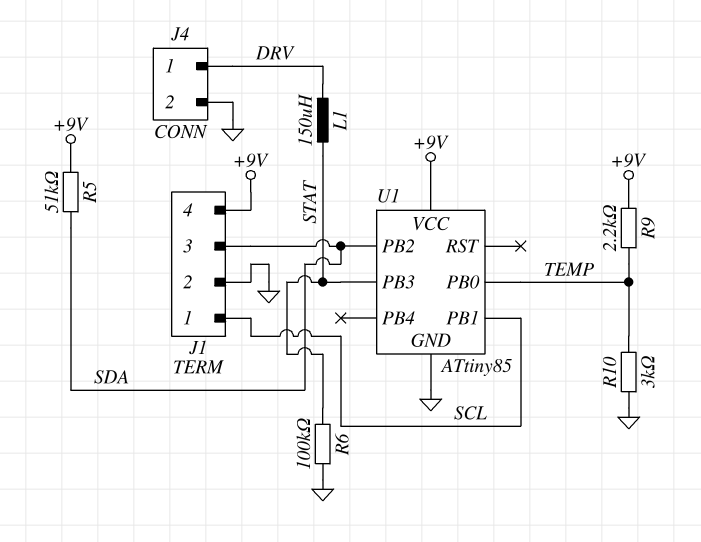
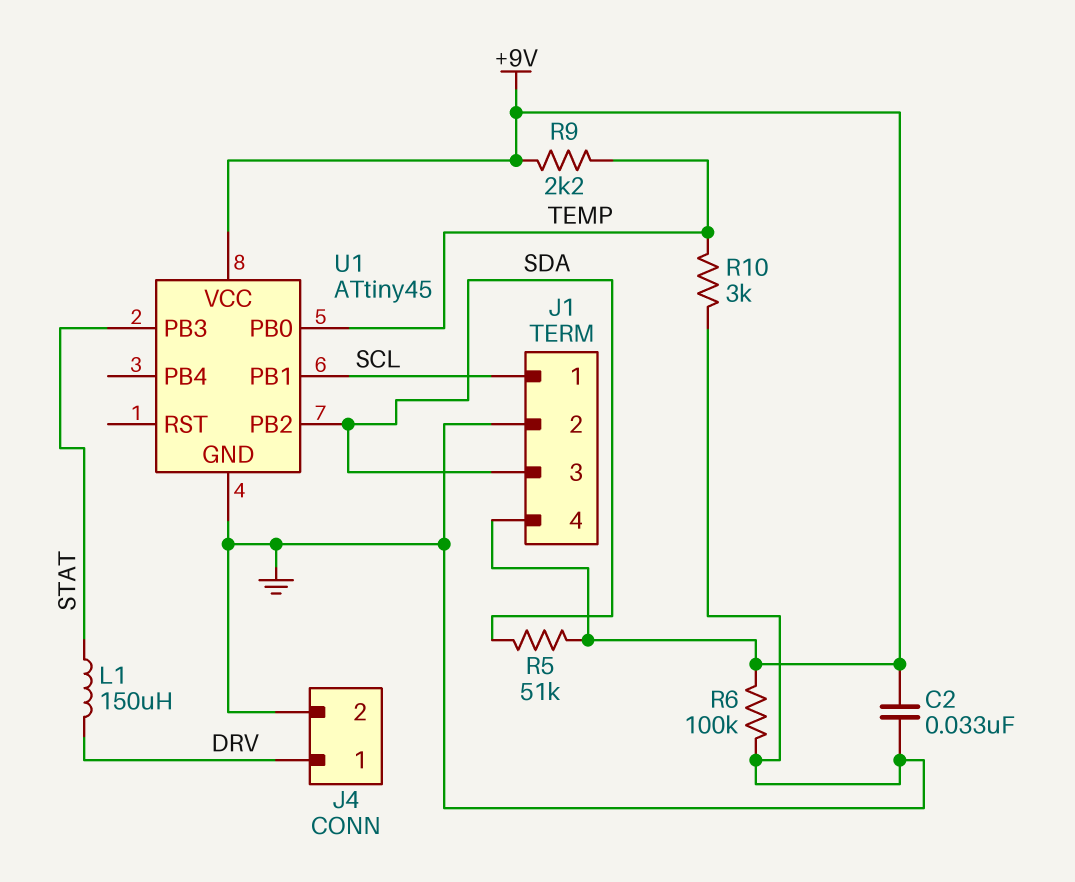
C2: none -> 33nF (+9V, GND)
R6: 100k (GND, STAT) -> 100k (+9V, GND)
U1: ATtiny85 -> ATtiny45

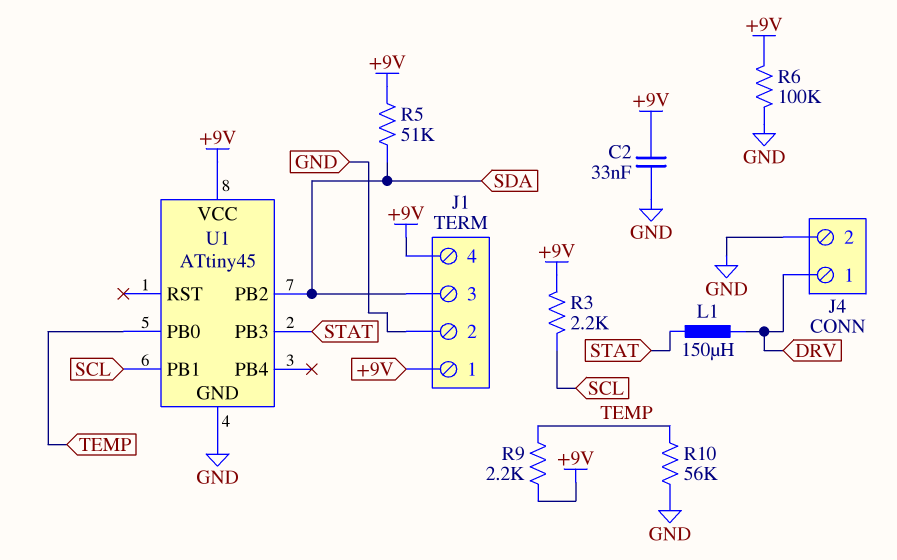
J1 pin 1: SCL -> +9V
R3: none -> 2.2k (+9V, SCL)
R10: 3k (GND, TEMP) -> 56k (GND, TEMP)

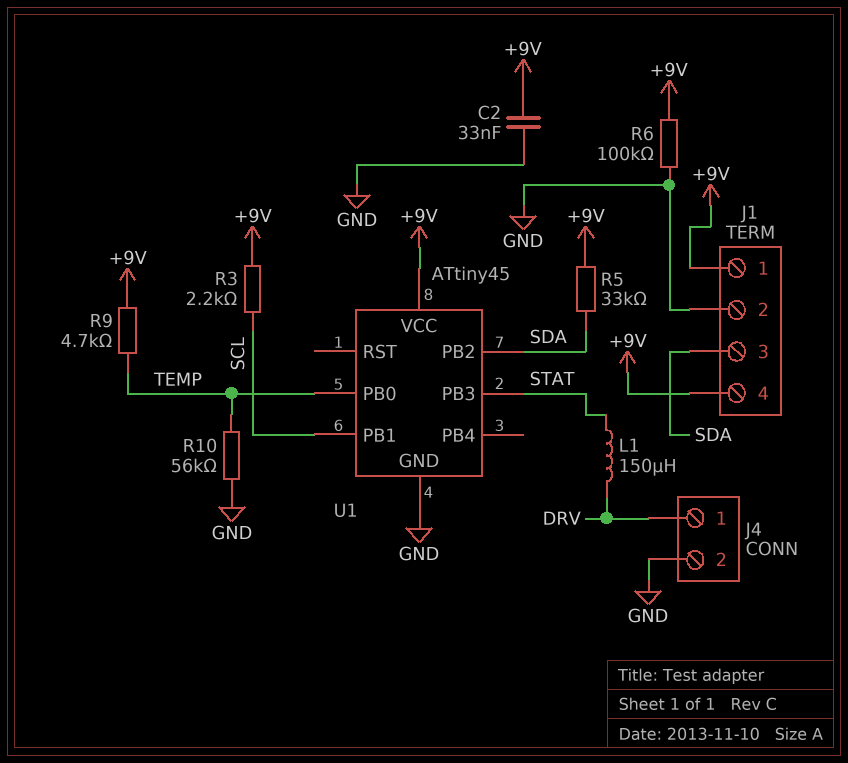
R5: 51k (+9V, SDA) -> 33k (+9V, SDA)
R9: 2.2k (+9V, TEMP) -> 4.7k (+9V, TEMP)

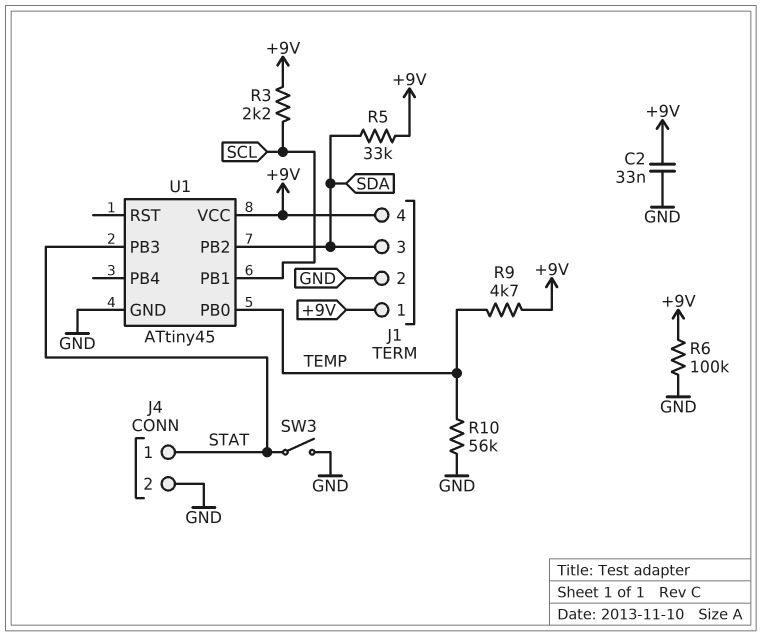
J4 pin 1: DRV -> STAT
L1: 150uH (DRV, STAT) -> none
SW3: none -> switch (GND, STAT)

